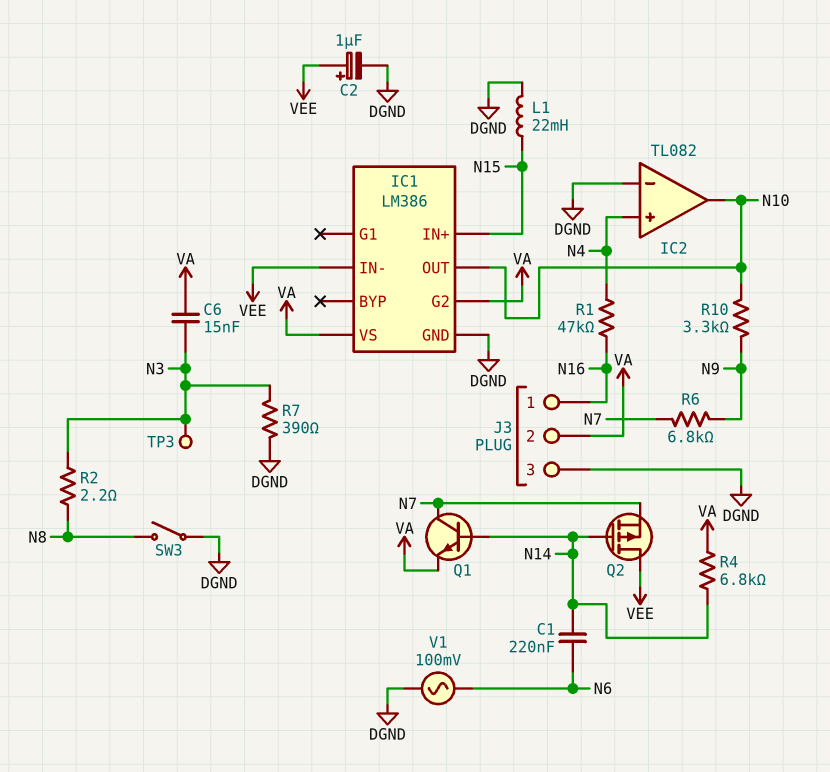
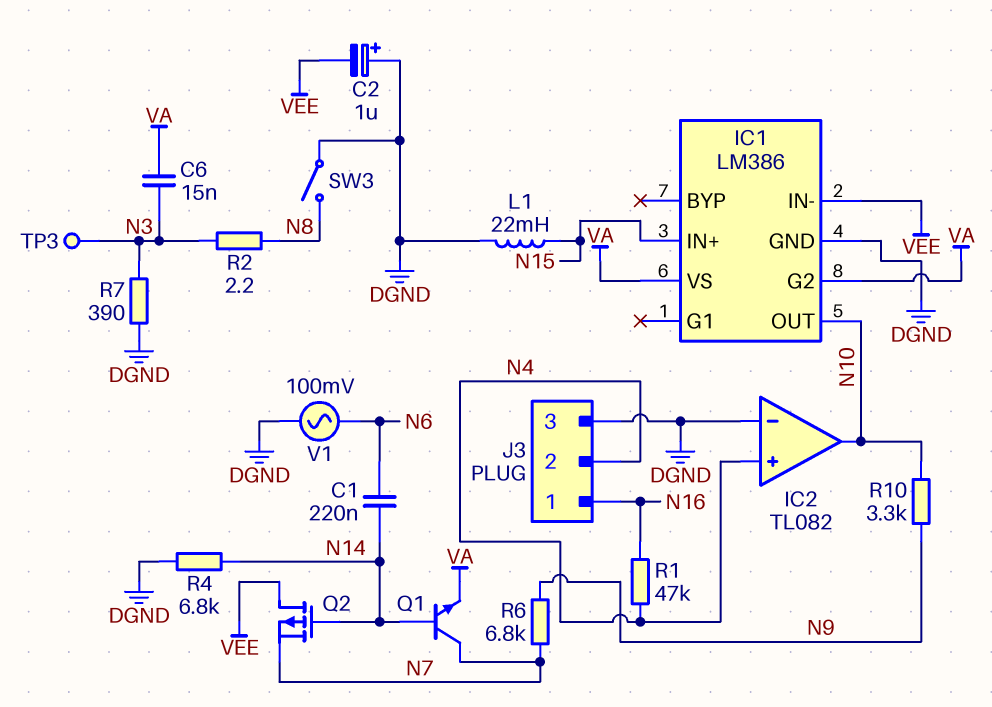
C2: 1uF (plus VEE, minus DGND) -> 1uF (plus DGND, minus VEE)
J3 pin 2: VA -> N4
R4: 6.8k (N14, VA) -> 6.8k (DGND, N14)

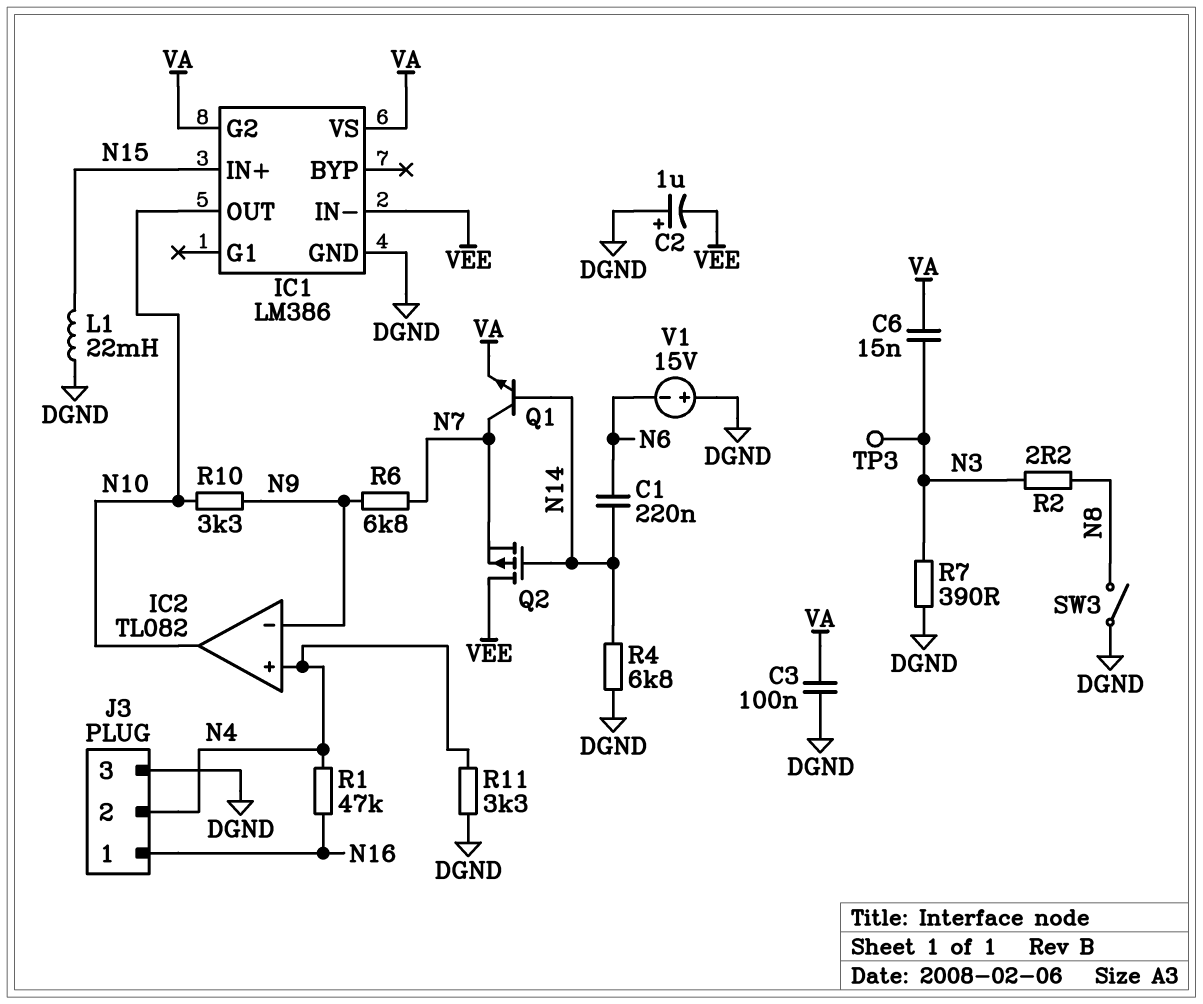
C3: none -> 100nF (DGND, VA)
IC2 pin in-: DGND -> N9
R11: none -> 3.3k (DGND, N4)
V1: AC 100mV (DGND, N6) -> 15V (plus DGND, minus N6)

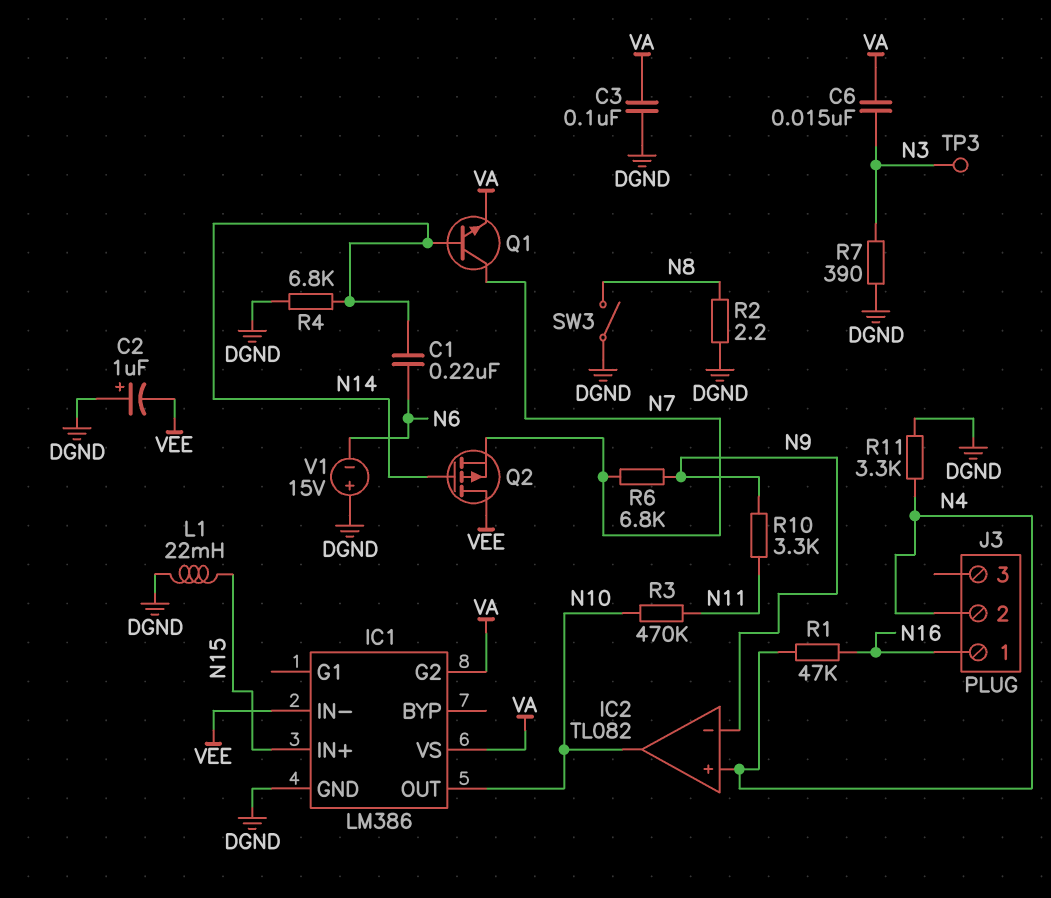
J3 pin 3: DGND -> none
R2: 2.2 (N3, N8) -> 2.2 (DGND, N8)
R3: none -> 470k (N10, N11)
R10: 3.3k (N9, N10) -> 3.3k (N9, N11)

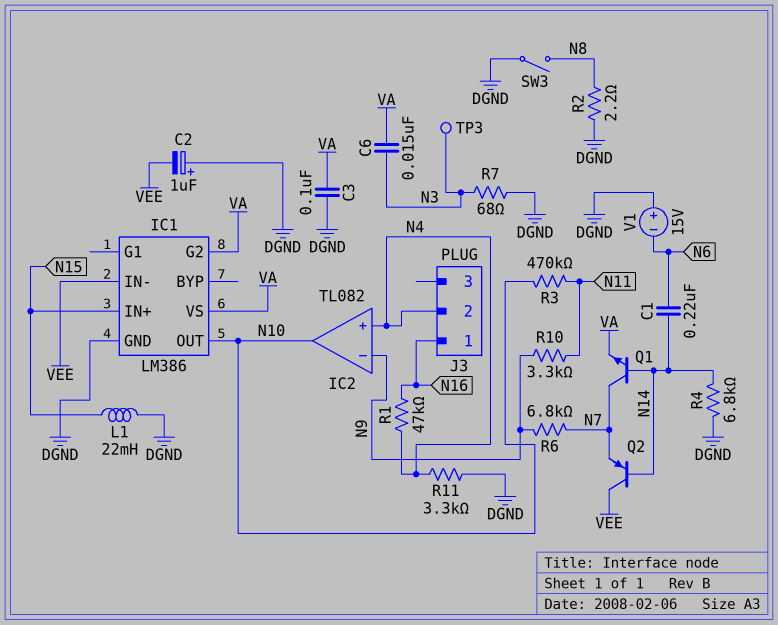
Q2: PMOS (G N14, D VEE, S N7) -> PNP (B N14, C VEE, E N7)
R7: 390 (DGND, N3) -> 68 (DGND, N3)

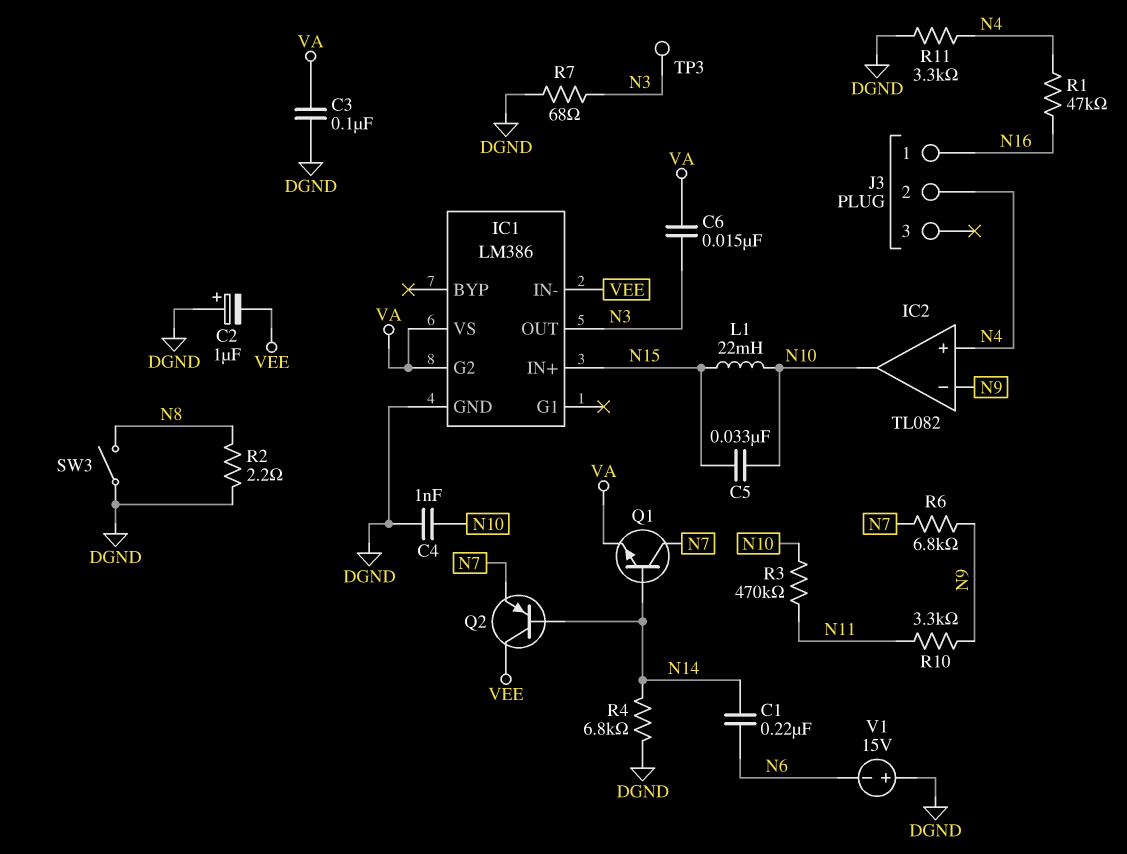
C4: none -> 1nF (DGND, N10)
C5: none -> 33nF (N10, N15)
IC1 pin OUT: N10 -> N3
L1: 22mH (DGND, N15) -> 22mH (N10, N15)

